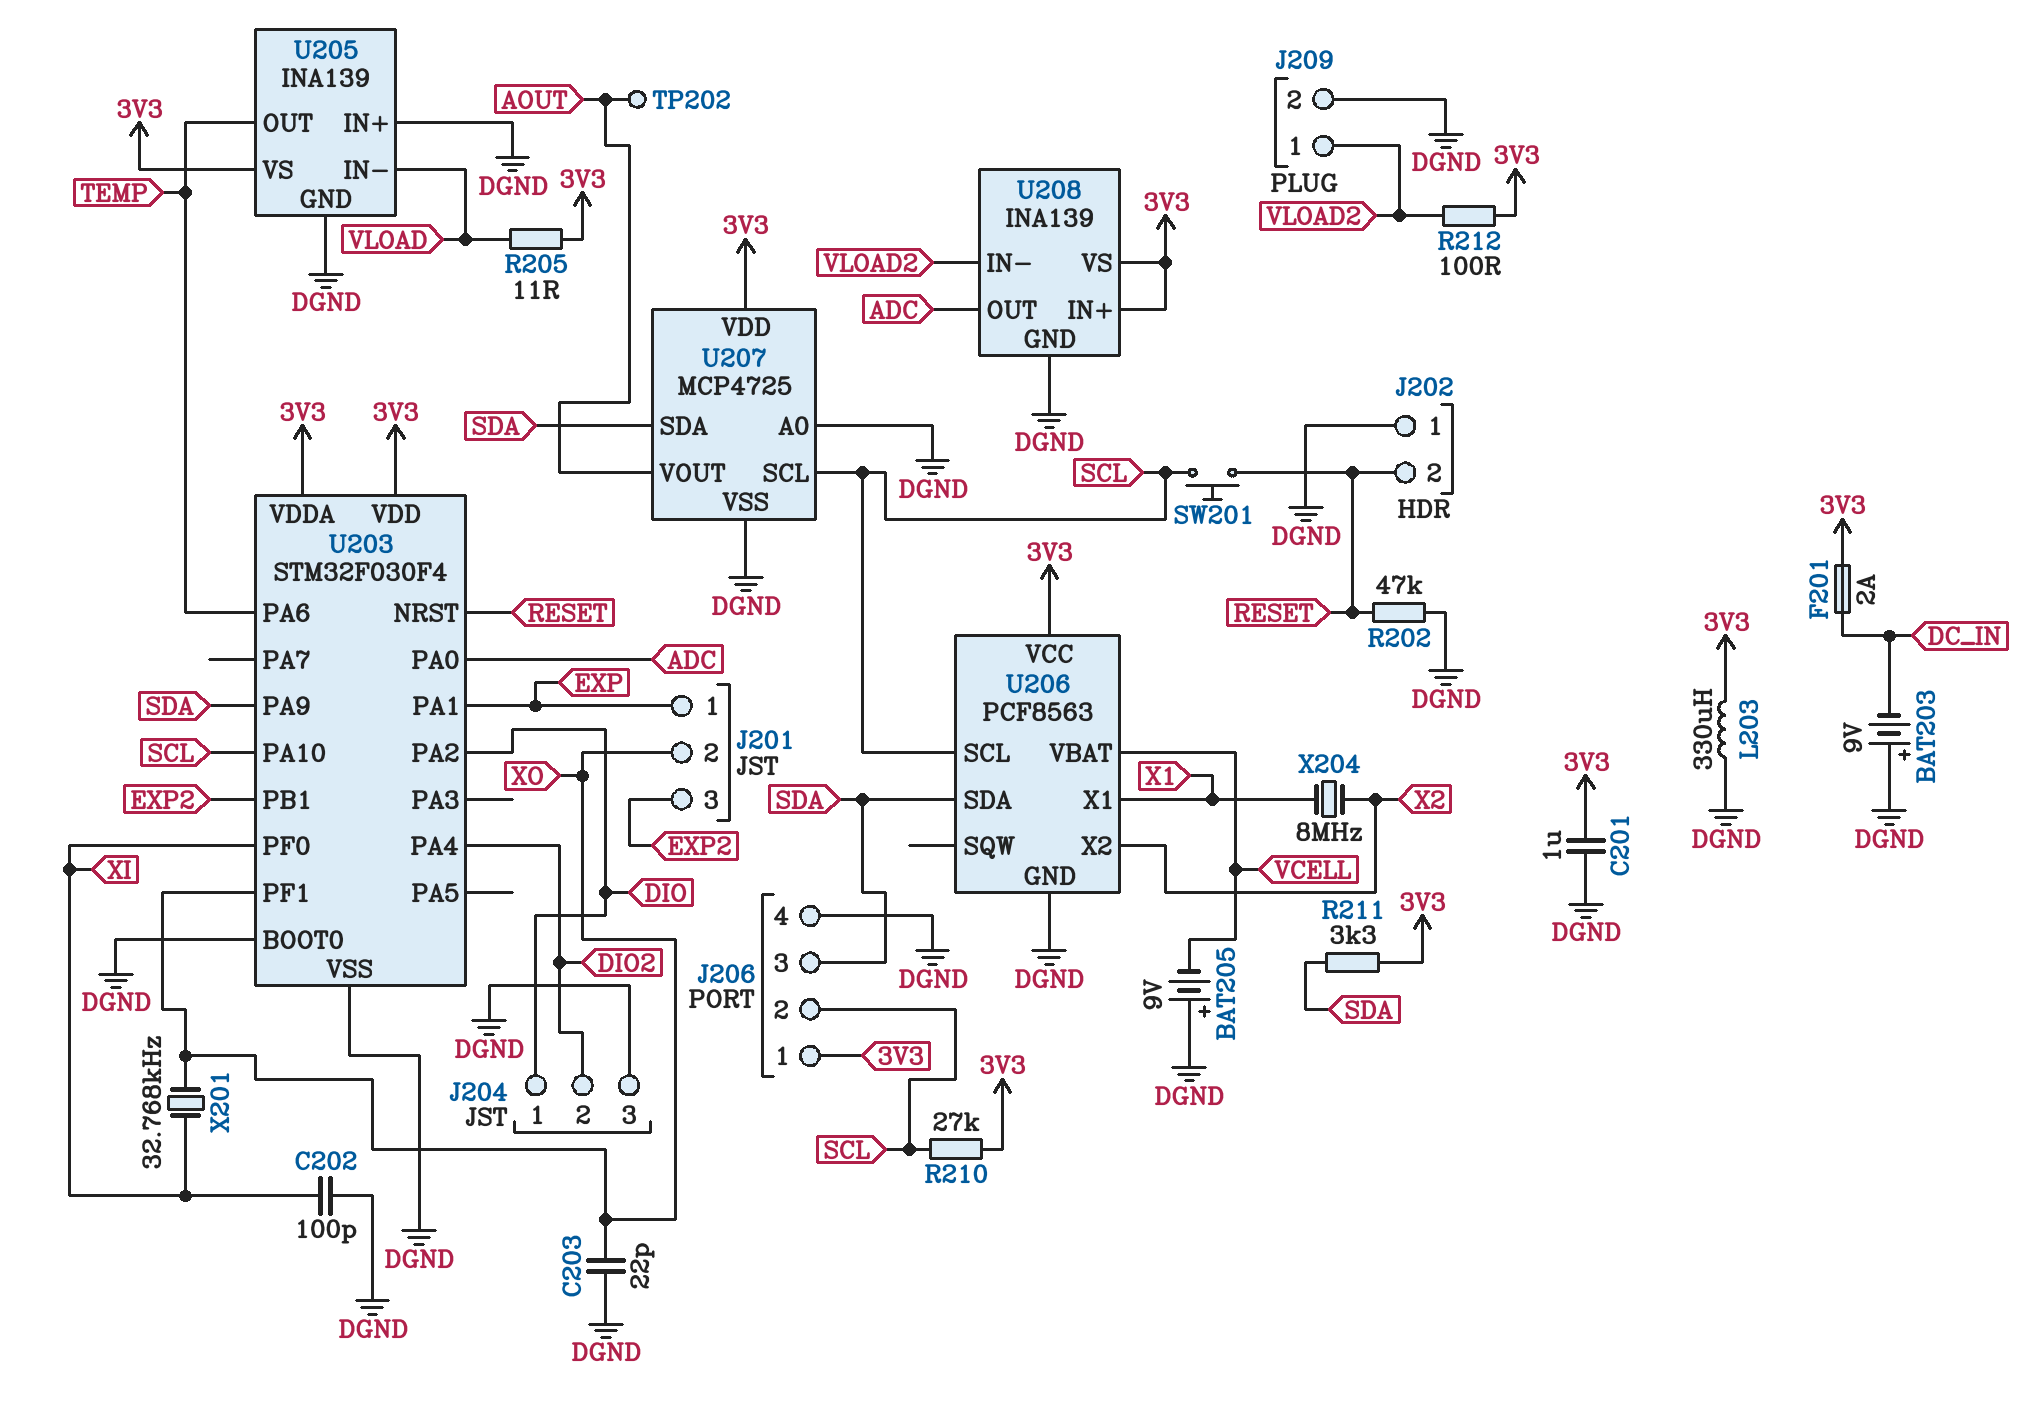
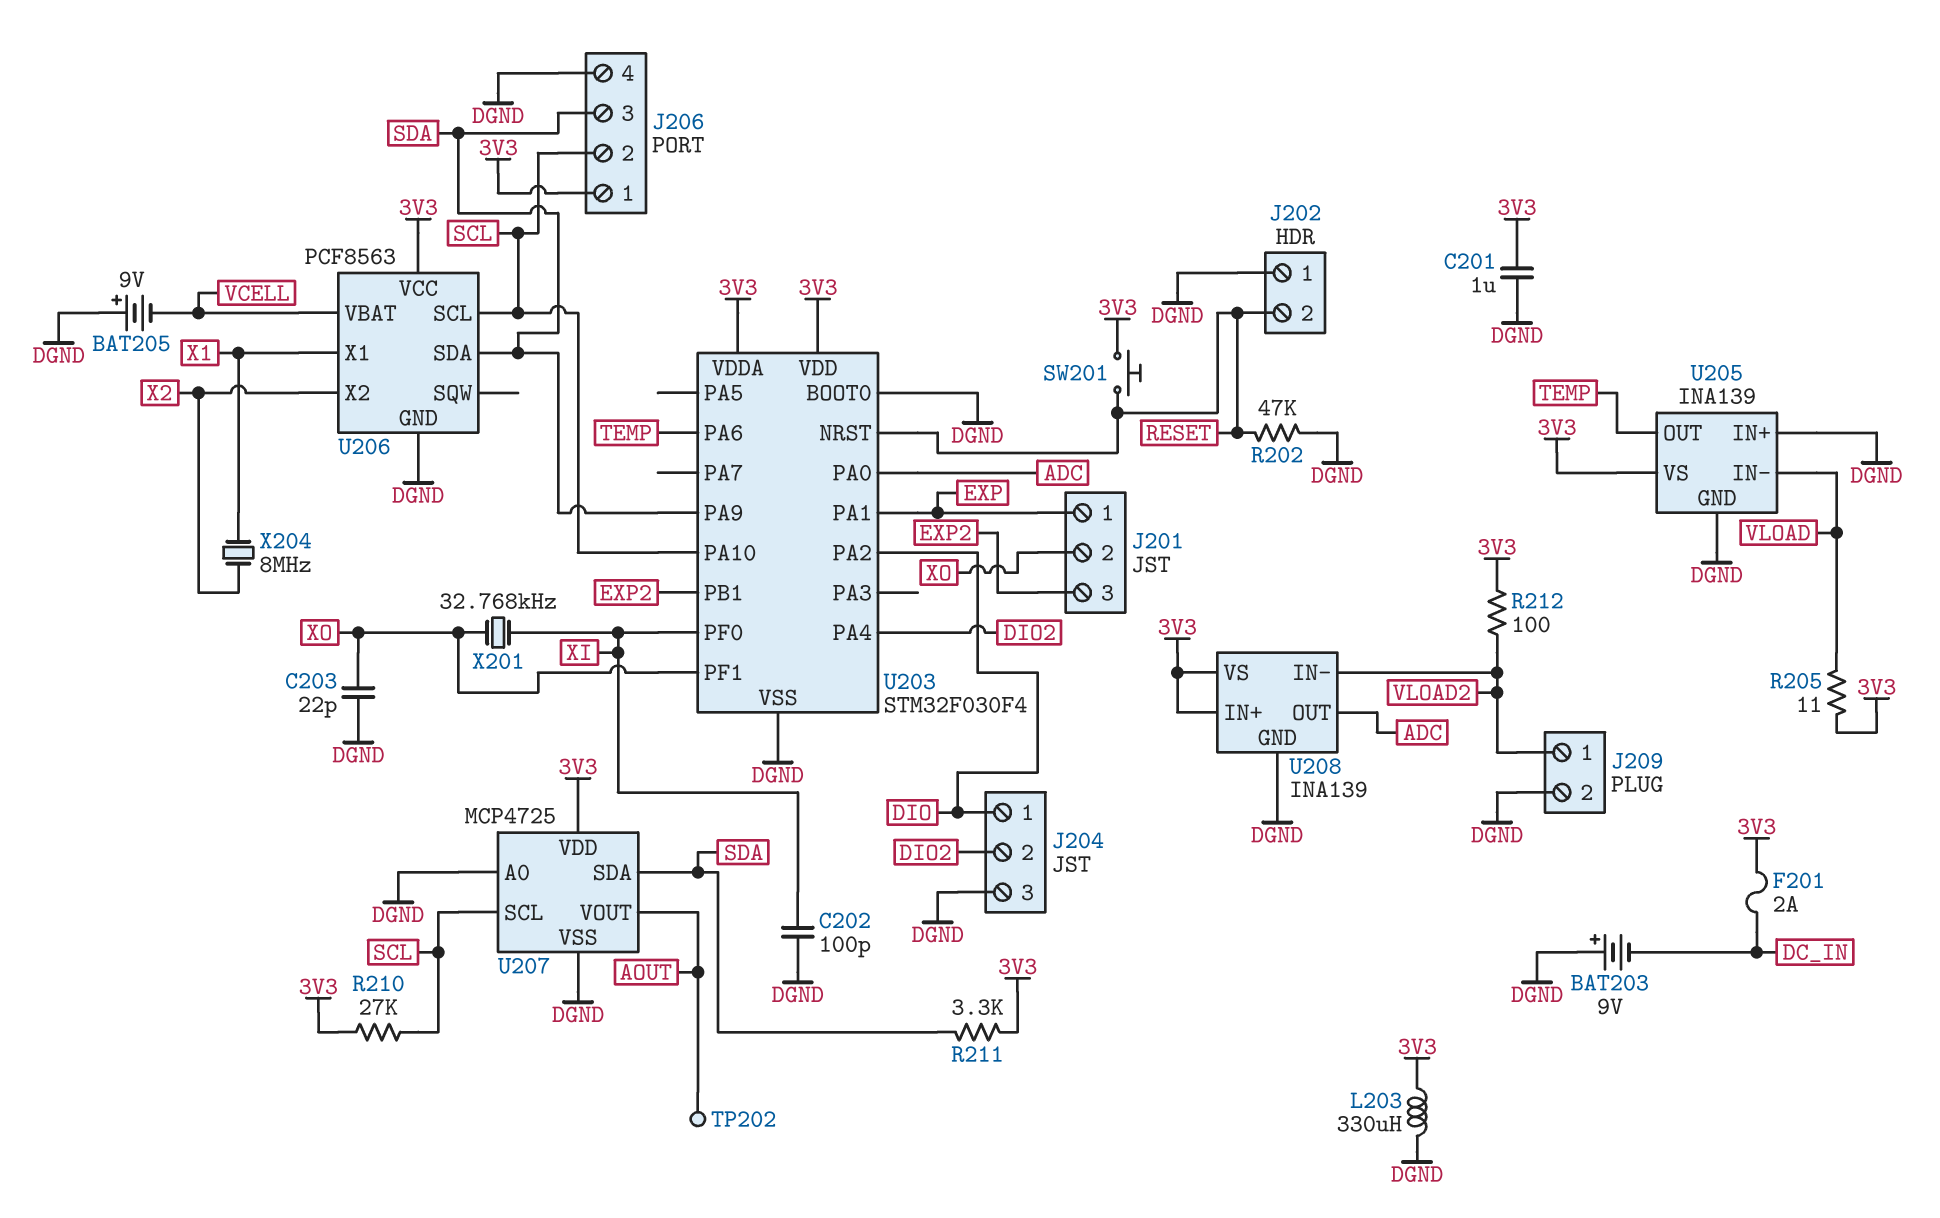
SW201: button (RESET, SCL) -> button (3V3, RESET)

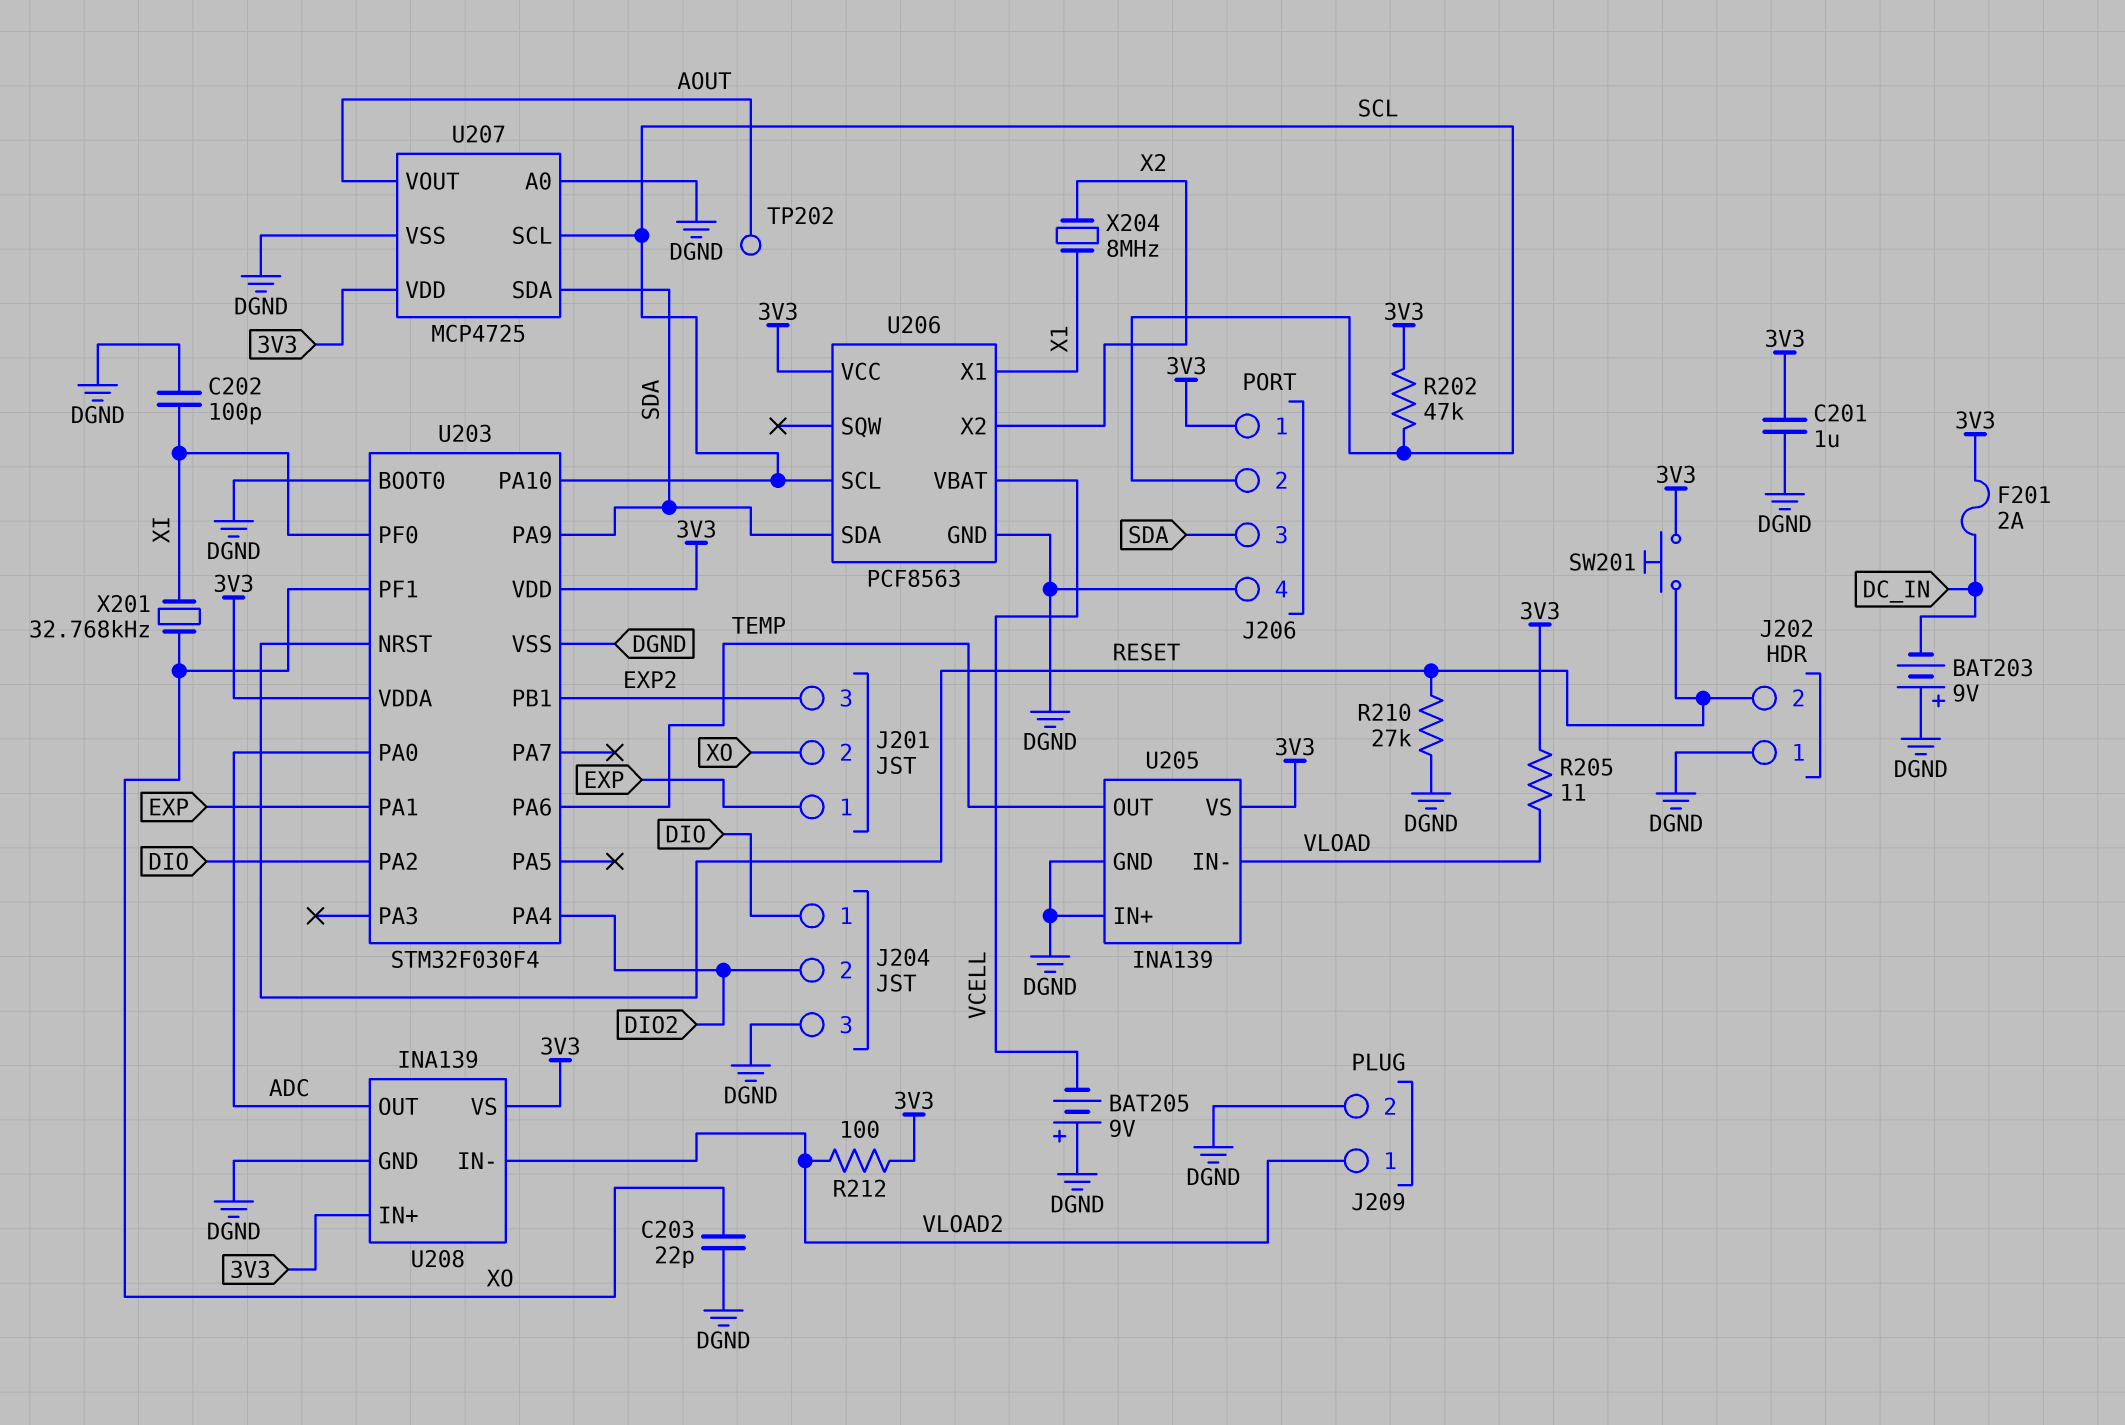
L203: 330uH (3V3, DGND) -> none
R202: 47k (DGND, RESET) -> 47k (3V3, SCL)
R210: 27k (3V3, SCL) -> 27k (DGND, RESET)
R211: 3.3k (3V3, SDA) -> none

